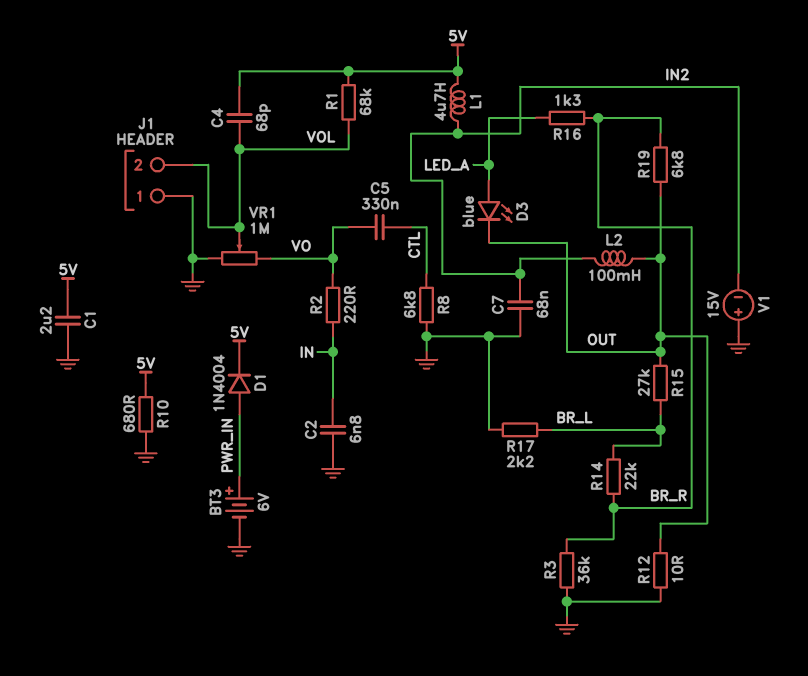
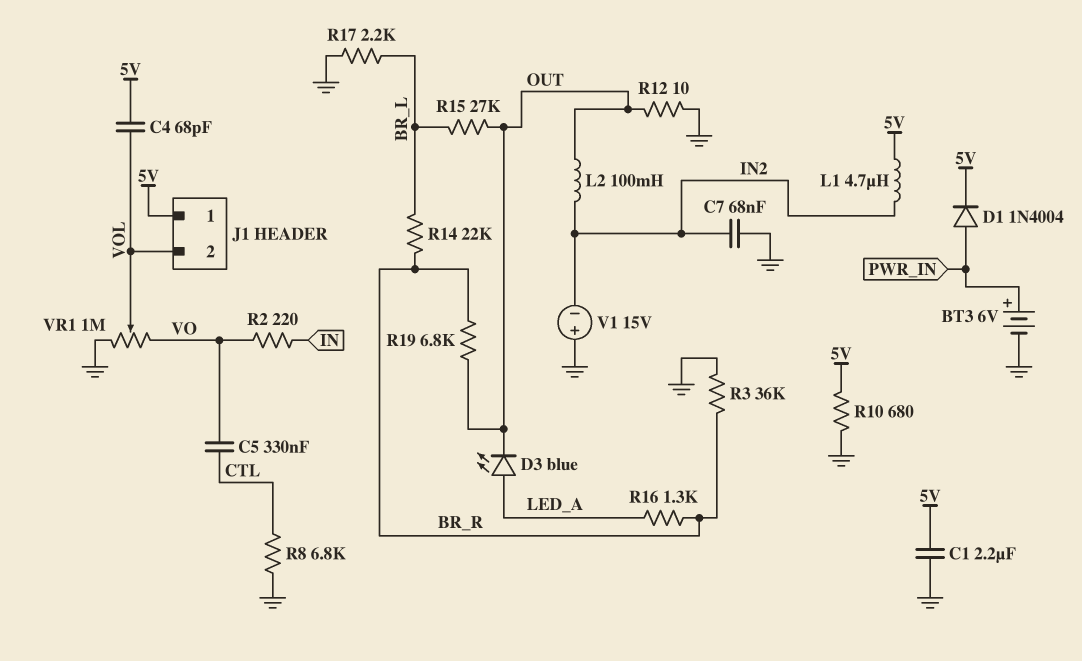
C2: 6.8nF (GND, IN) -> none
J1 pin 1: GND -> 5V
R1: 68k (5V, VOL) -> none

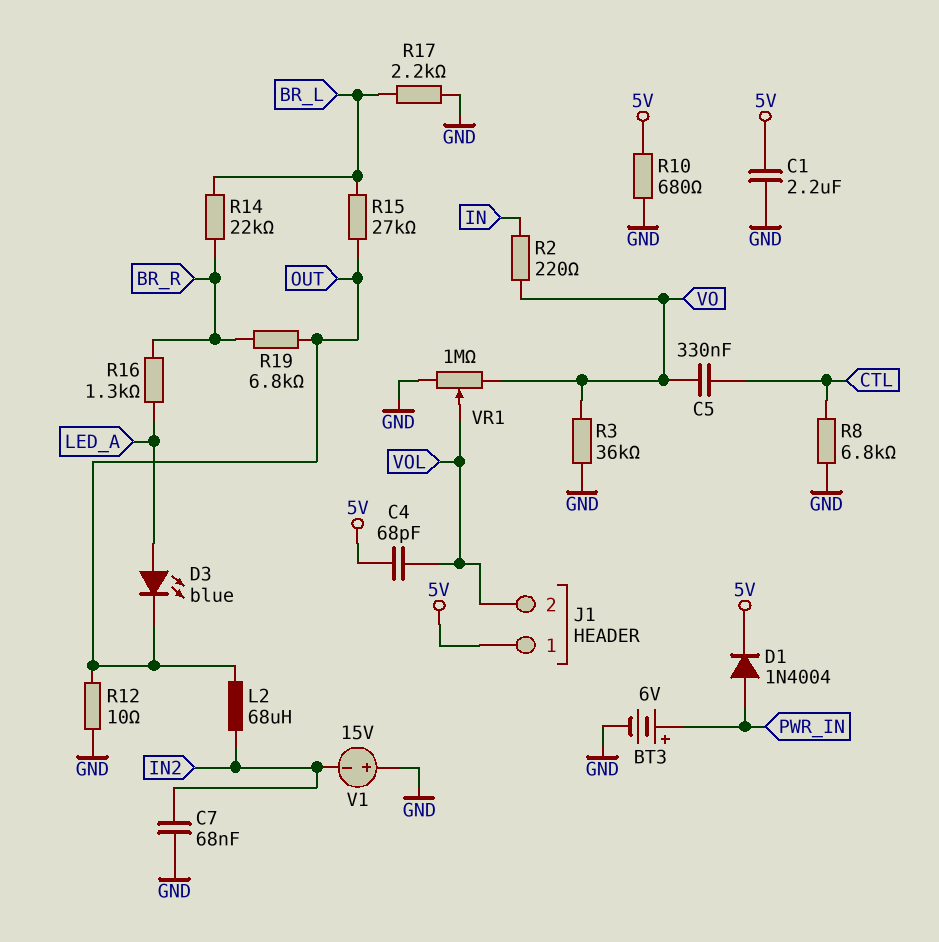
L1: 4.7uH (5V, IN2) -> none
L2: 100mH (IN2, OUT) -> 68uH (IN2, OUT)
R3: 36k (BR_R, GND) -> 36k (GND, VO)

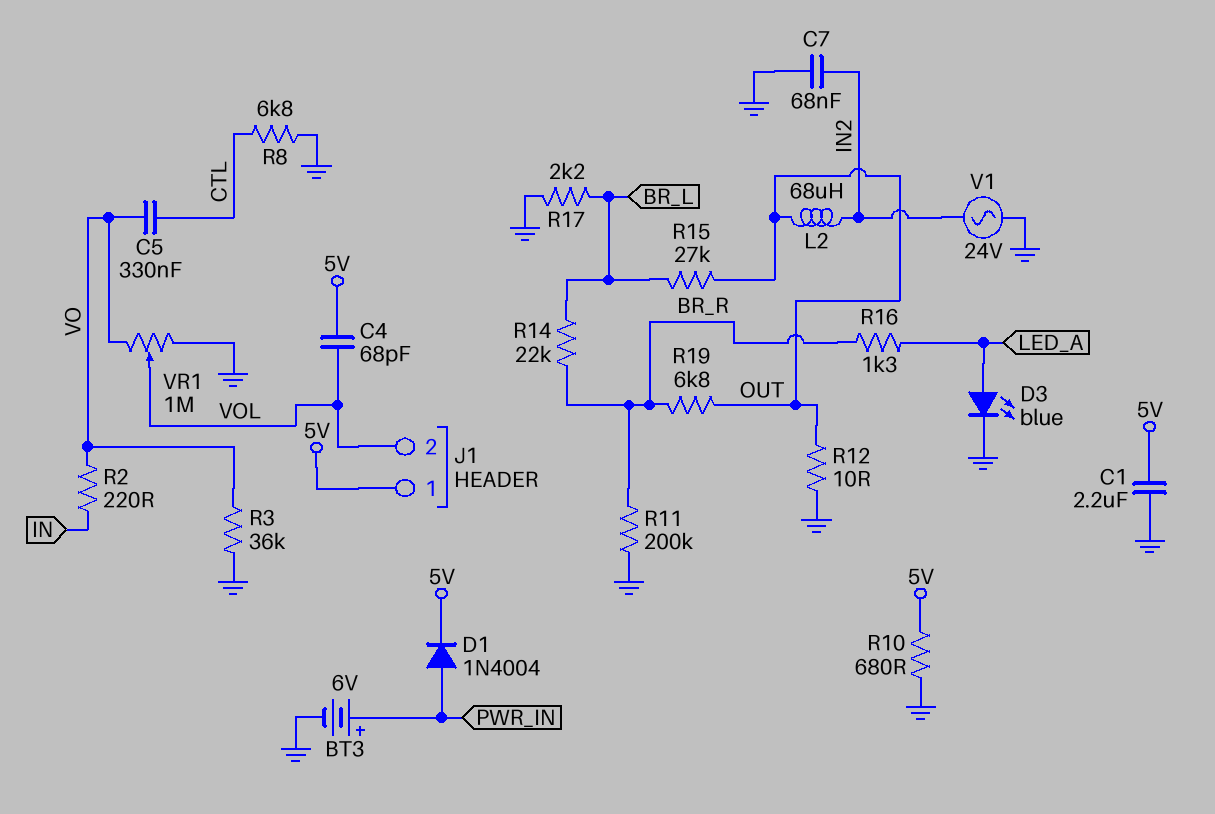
D3: LED blue (A LED_A, K OUT) -> LED blue (A LED_A, K GND)
R11: none -> 200k (BR_R, GND)
V1: 15V (plus GND, minus IN2) -> AC 24V (GND, IN2)

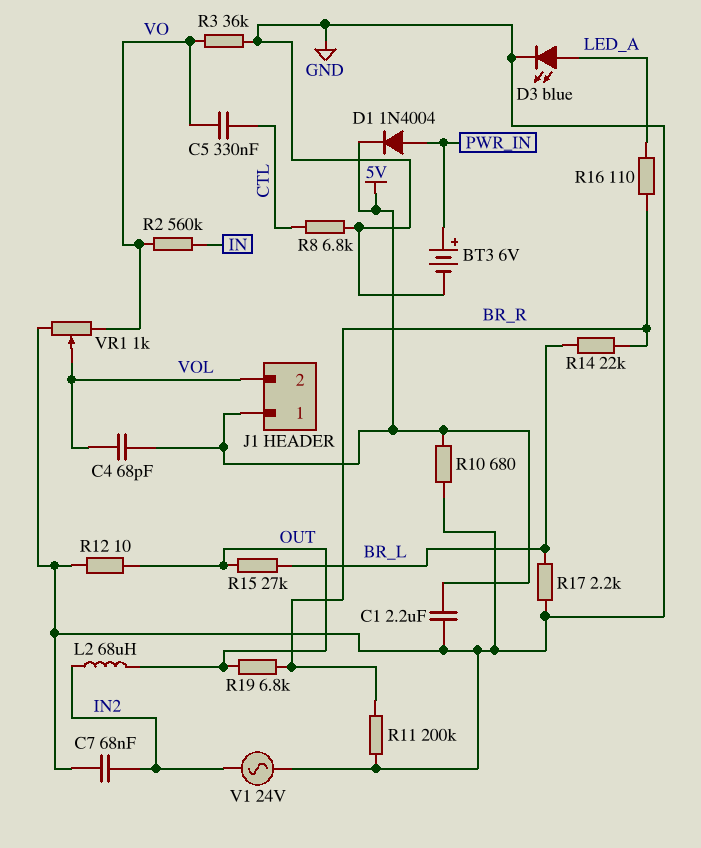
R2: 220 (IN, VO) -> 560k (IN, VO)
R16: 1.3k (BR_R, LED_A) -> 110 (BR_R, LED_A)
VR1: 1M (GND, VO, wiper VOL) -> 1k (GND, VO, wiper VOL)

